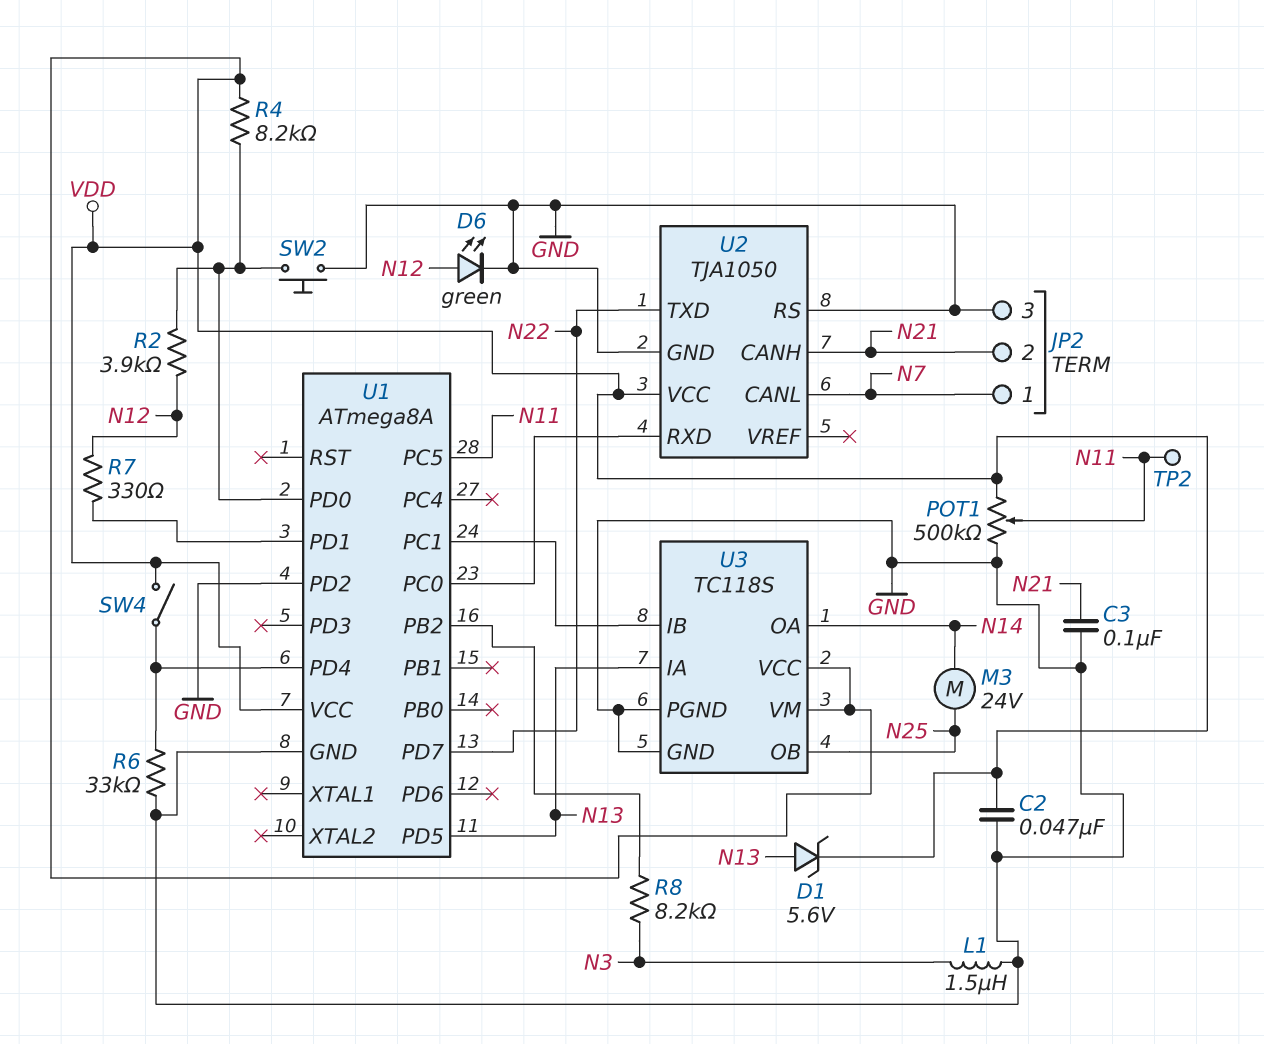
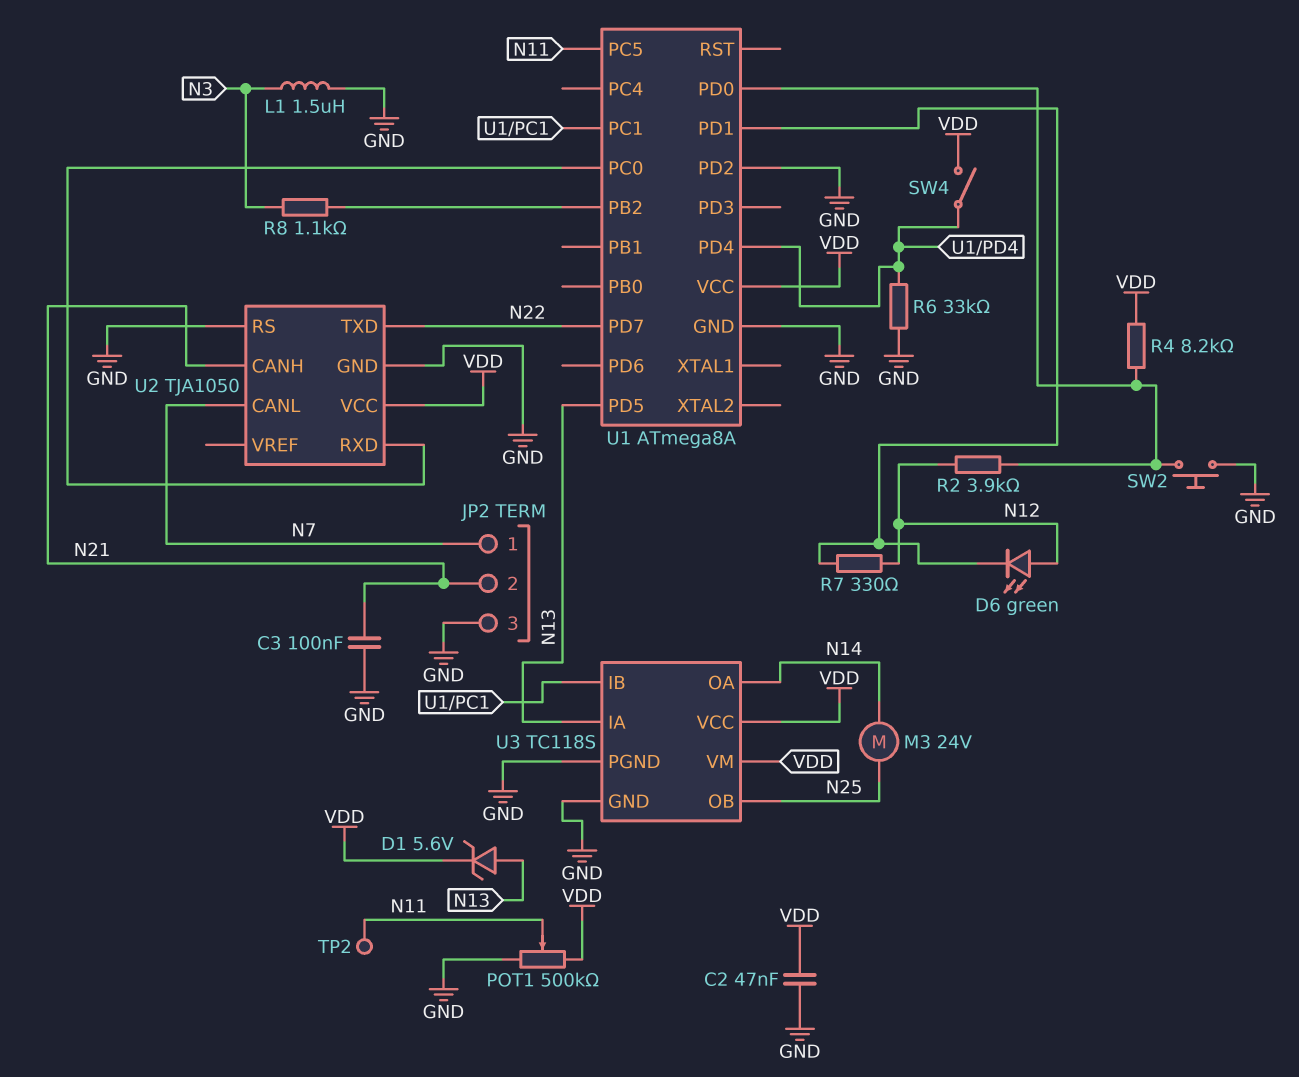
D6: LED green (A N12, K GND) -> LED green (A N12, K U1/PD1)
R8: 8.2k (N3, U1/PB2) -> 1.1k (N3, U1/PB2)

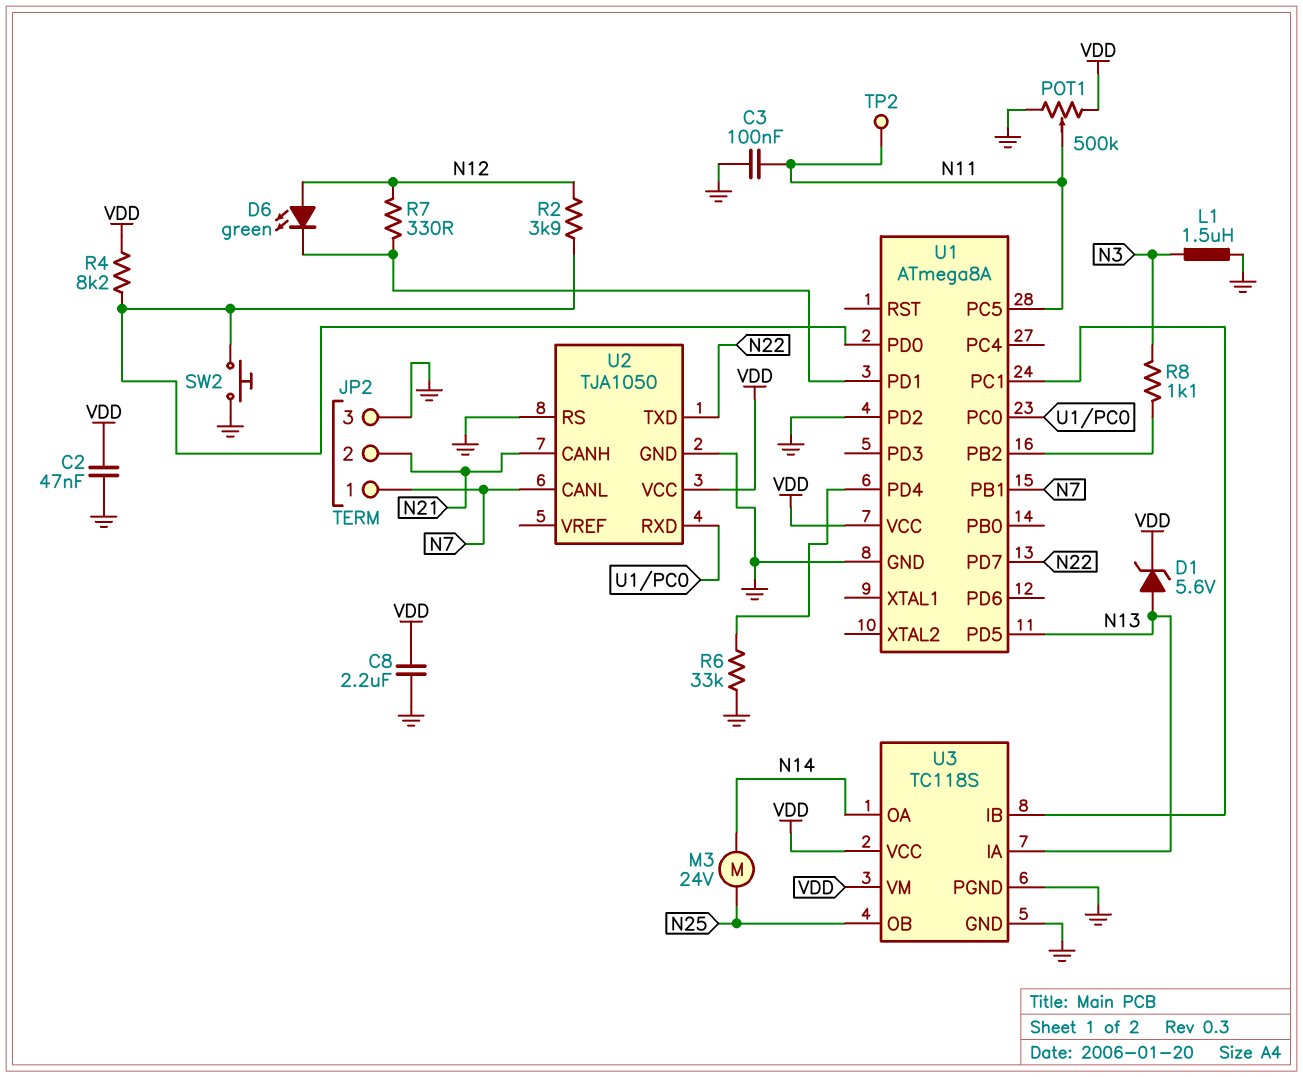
C3: 100nF (GND, N21) -> 100nF (GND, N11)
C8: none -> 2.2uF (GND, VDD)
SW4: switch (U1/PD4, VDD) -> none
U1 pin PB1: none -> N7

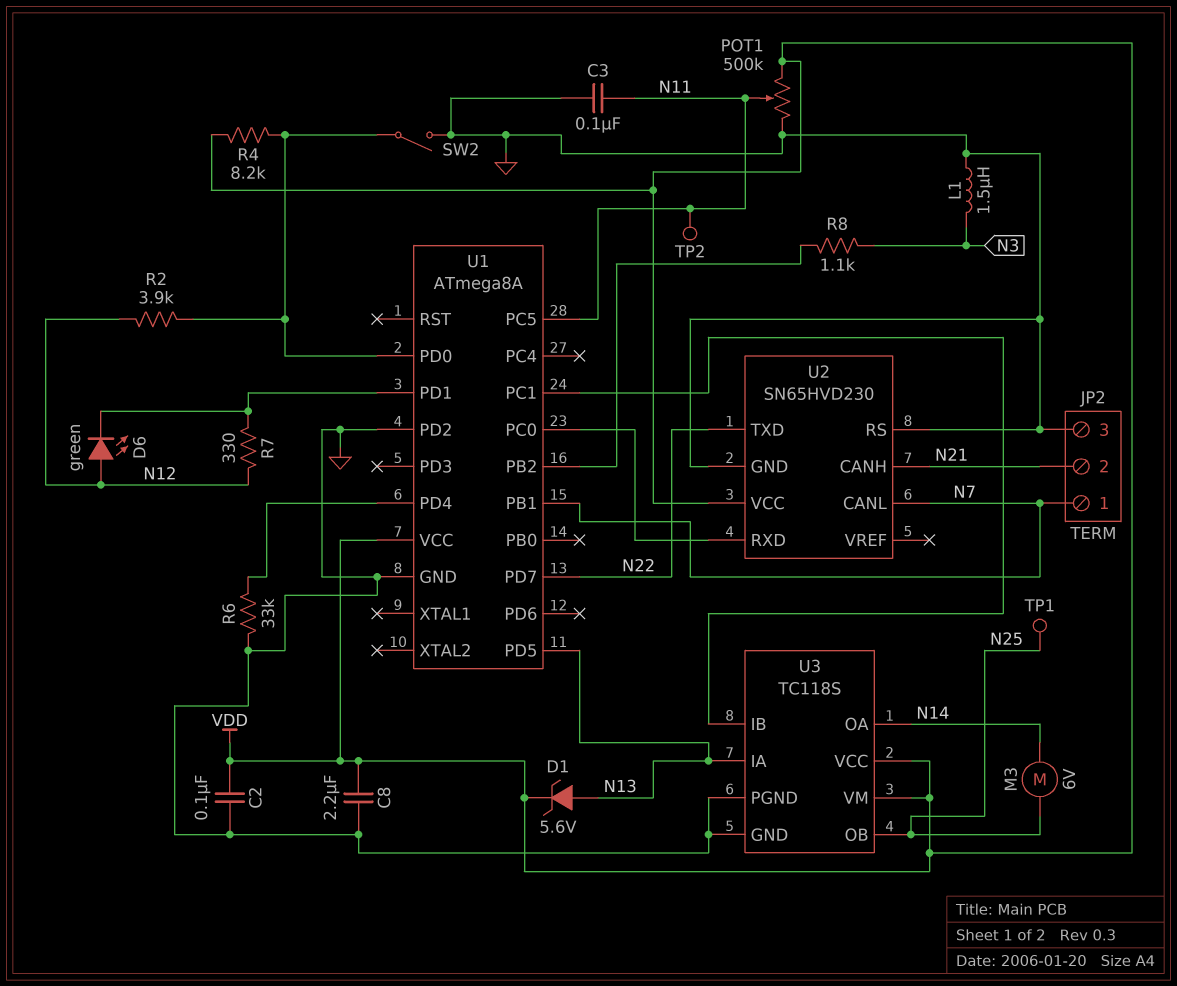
C2: 47nF (GND, VDD) -> 100nF (GND, VDD)
M3: motor 24V (N14, N25) -> motor 6V (N14, N25)
SW2: button (GND, U1/PD0) -> switch (GND, U1/PD0)
TP1: none -> test point (N25)
U2: TJA1050 -> SN65HVD230

